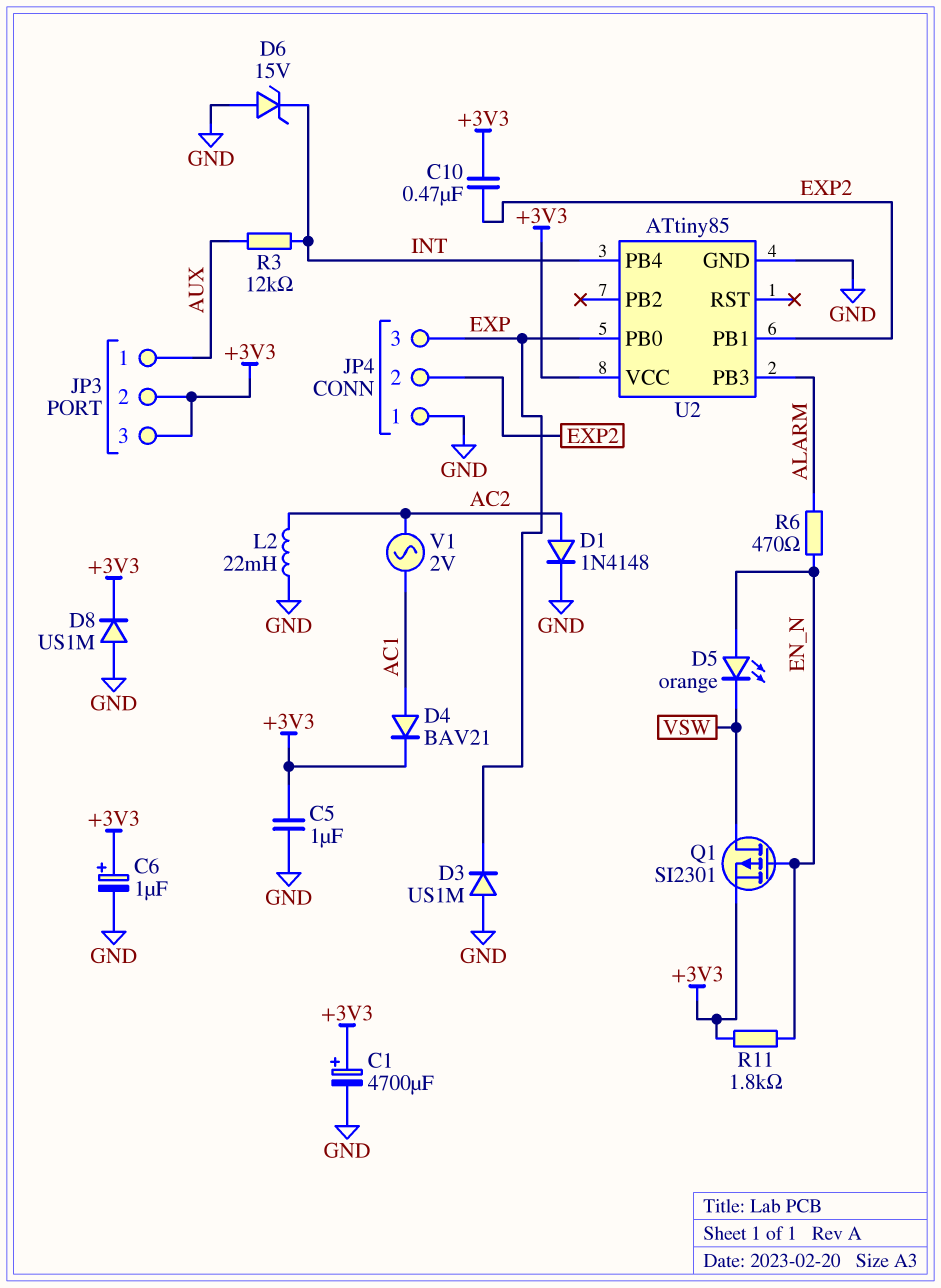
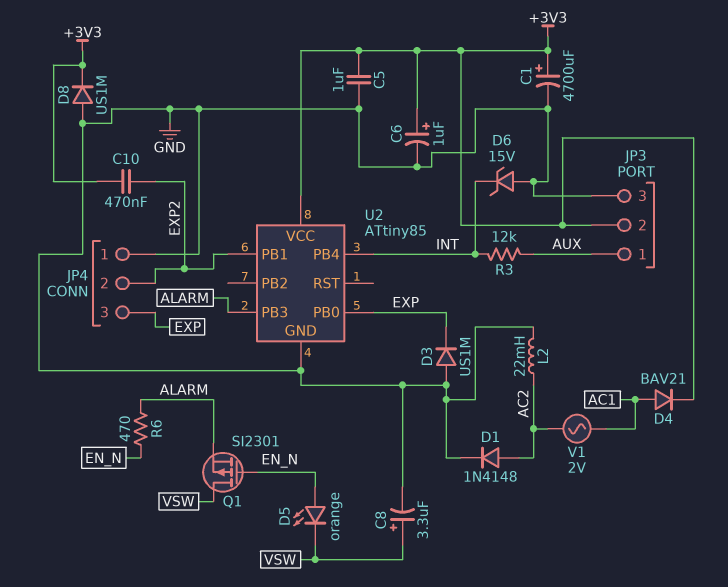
C8: none -> 3.3uF (plus VSW, minus GND)
JP3 pin 3: +3V3 -> GND
Q1: PMOS SI2301 (G EN_N, D VSW, S +3V3) -> PMOS SI2301 (G EN_N, D VSW, S ALARM)
R11: 1.8k (+3V3, EN_N) -> none

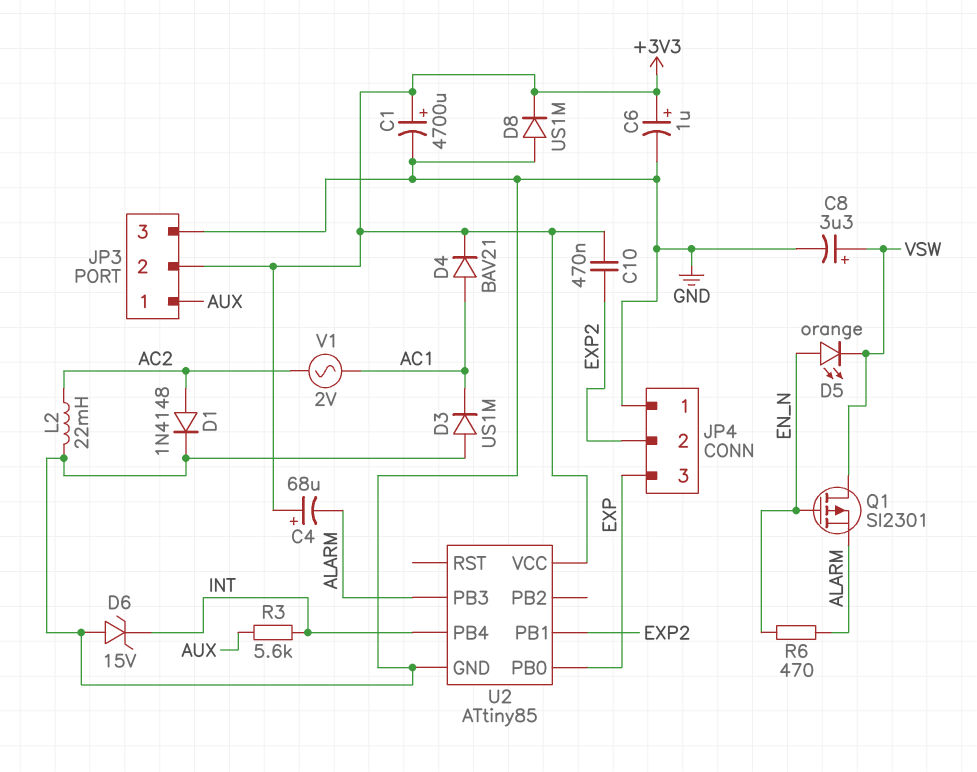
C4: none -> 68uF (plus +3V3, minus ALARM)
C5: 1uF (+3V3, GND) -> none
D3: diode US1M (A GND, K EXP) -> diode US1M (A GND, K AC1)
R3: 12k (AUX, INT) -> 5.6k (AUX, INT)

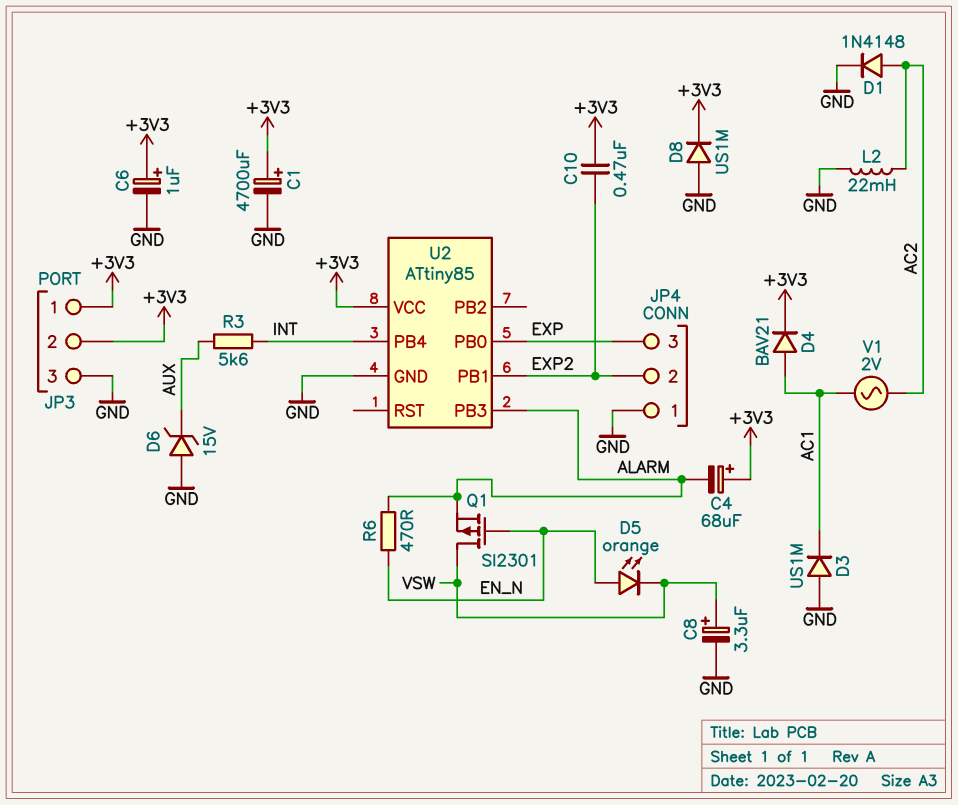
D6: zener 15V (A GND, K INT) -> zener 15V (A GND, K AUX)
JP3 pin 1: AUX -> +3V3

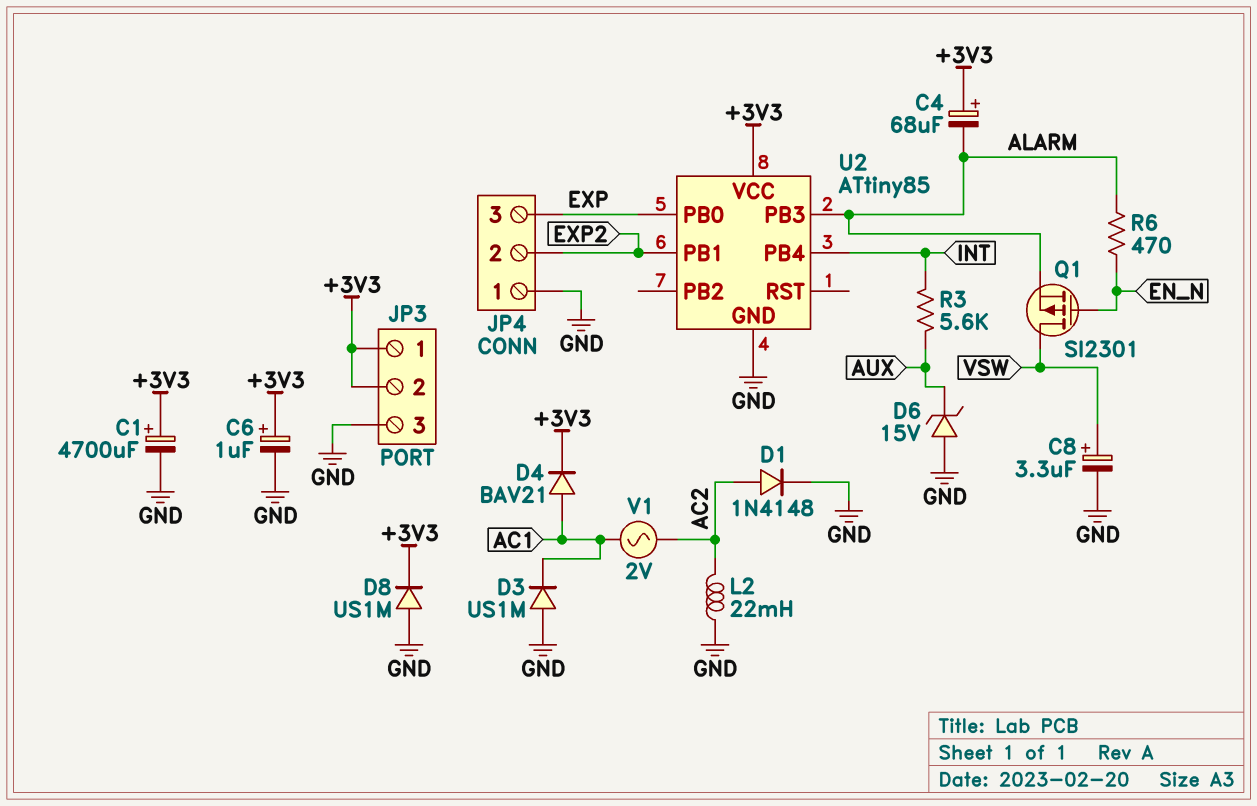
C10: 470nF (+3V3, EXP2) -> none
D5: LED orange (A EN_N, K VSW) -> none

